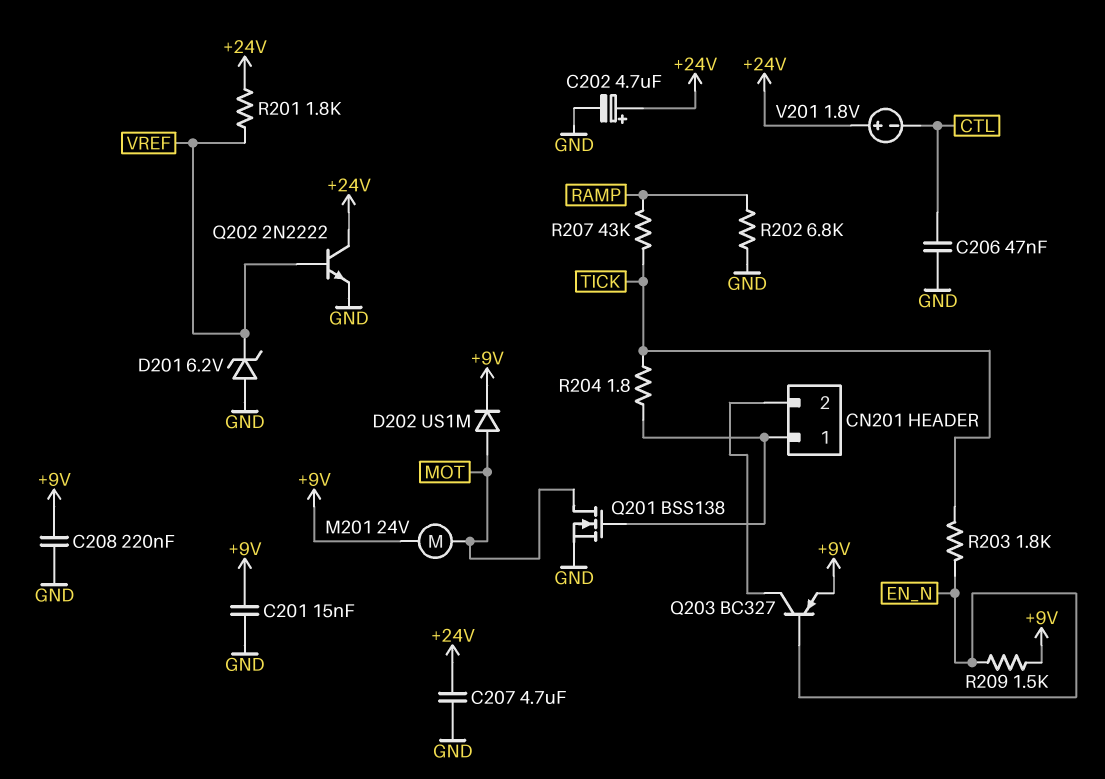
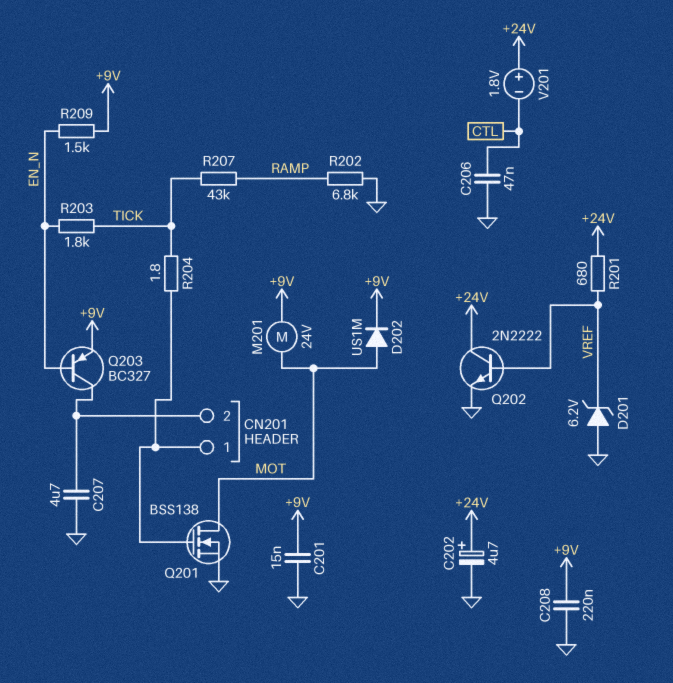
C207: 4.7uF (+24V, GND) -> 4.7uF (CN201/2, GND)
R201: 1.8k (+24V, VREF) -> 680 (+24V, VREF)

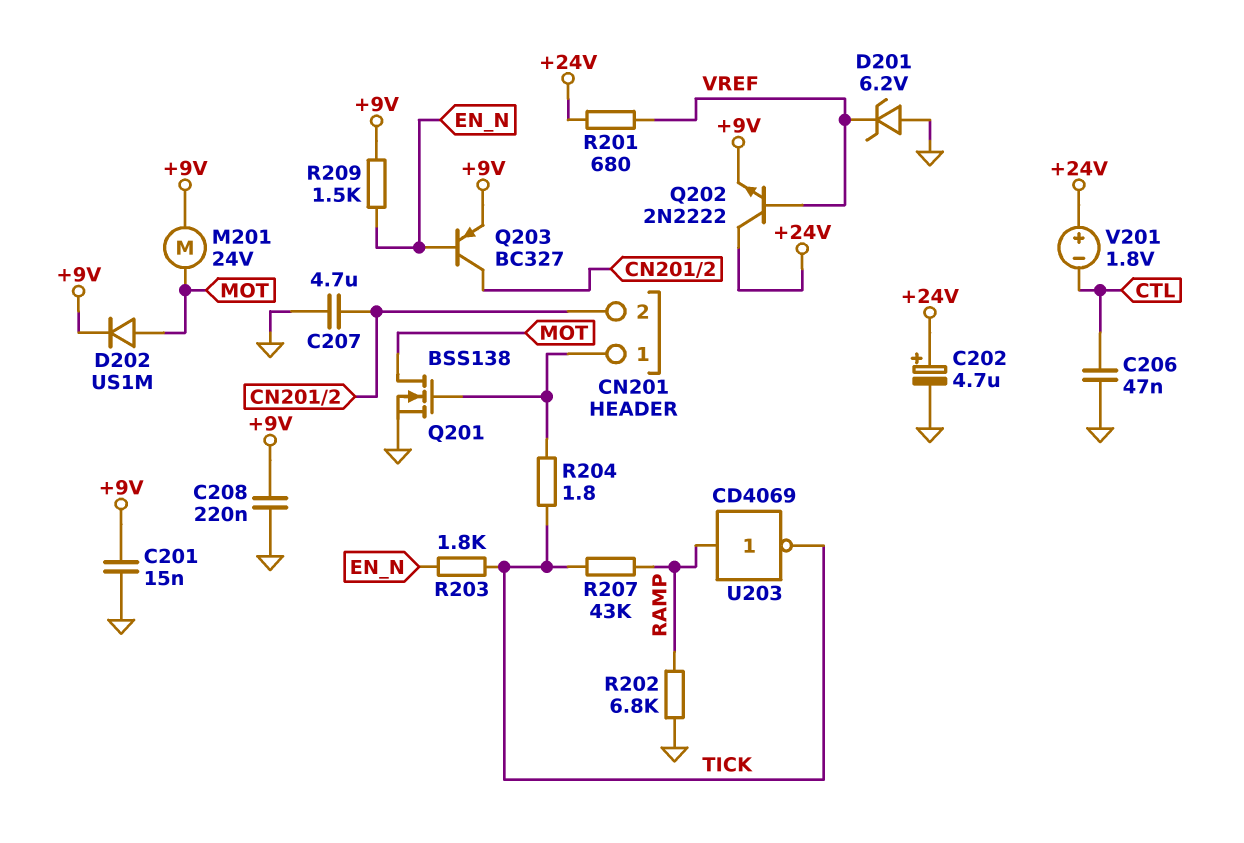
Q202: NPN 2N2222 (B VREF, C +24V, E GND) -> NPN 2N2222 (B VREF, C +24V, E +9V)
U203: none -> NOT CD4069 (in RAMP, out TICK)

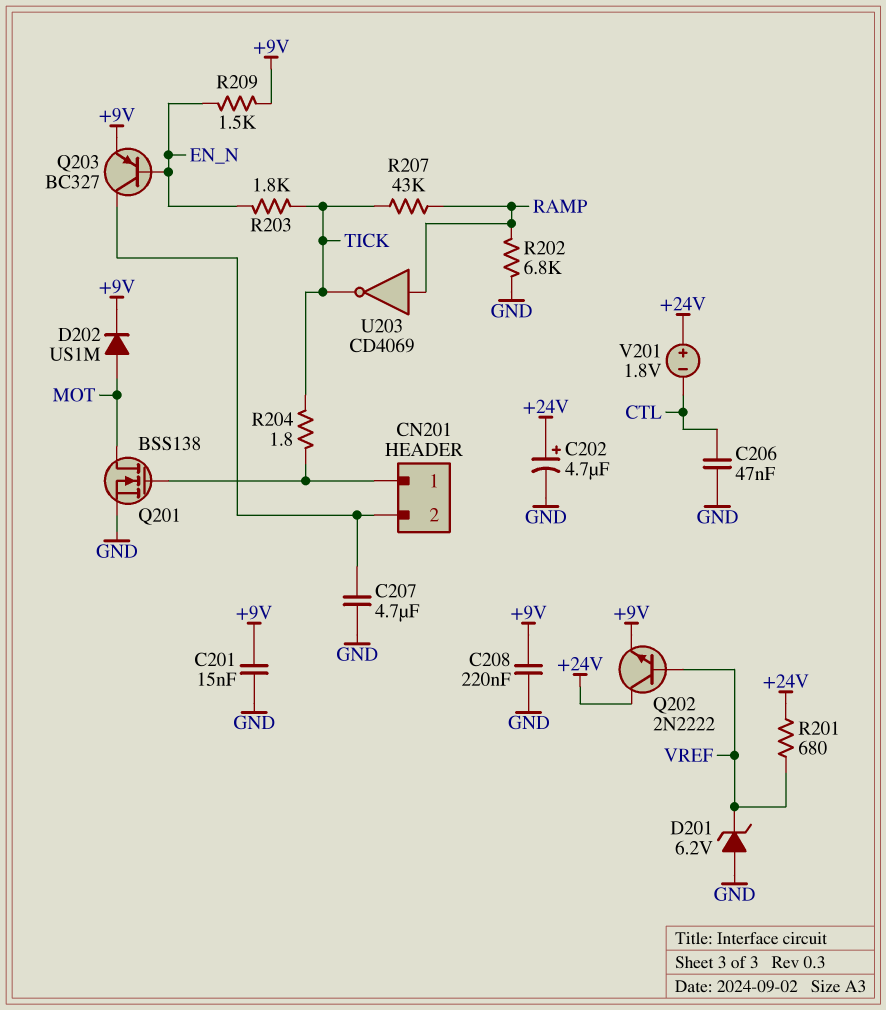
M201: motor 24V (+9V, MOT) -> none

